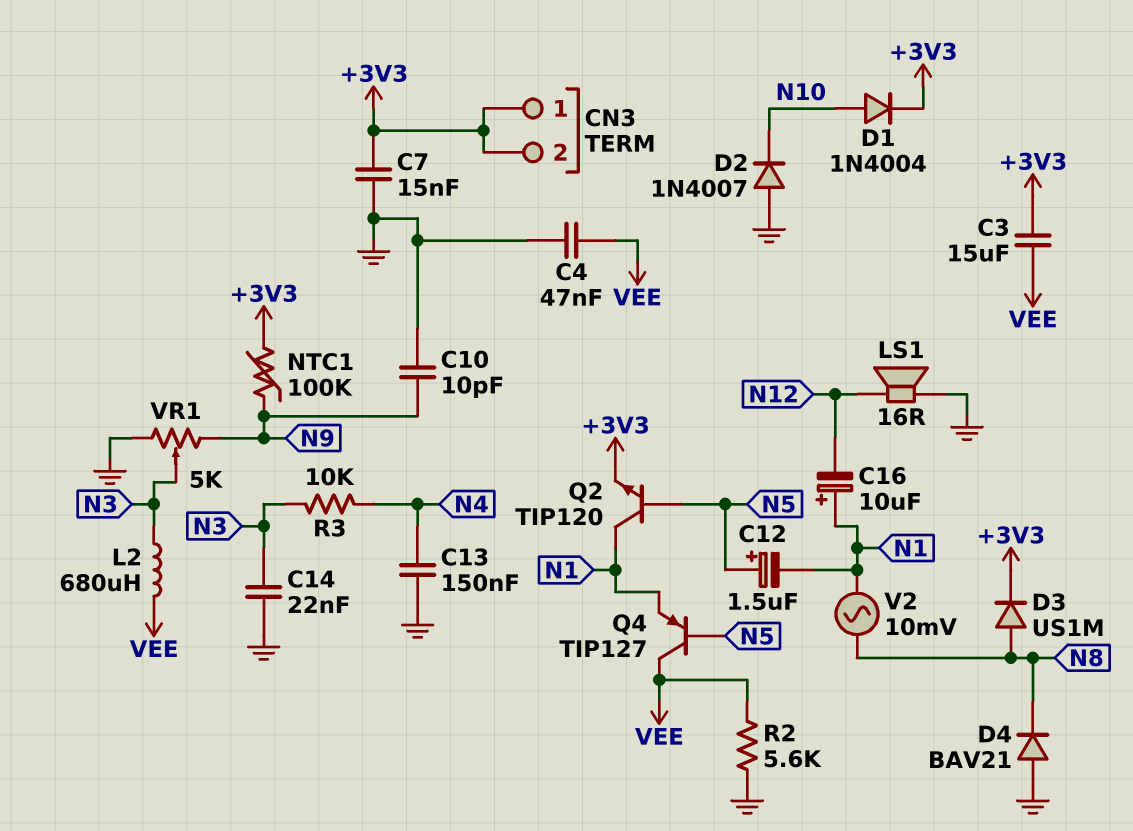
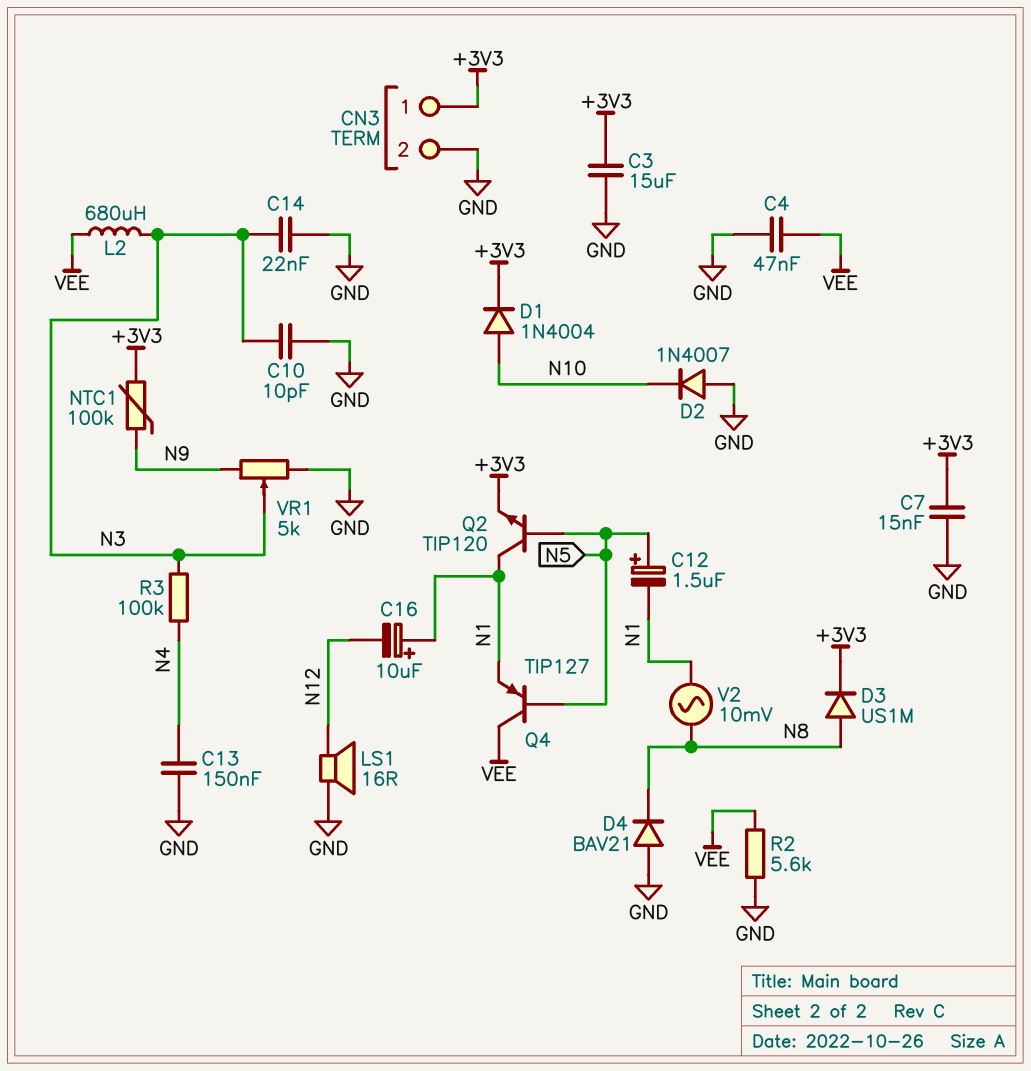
C3: 15uF (+3V3, VEE) -> 15uF (+3V3, GND)
C10: 10pF (GND, N9) -> 10pF (GND, N3)
CN3 pin 2: +3V3 -> GND
R3: 10k (N3, N4) -> 100k (N3, N4)

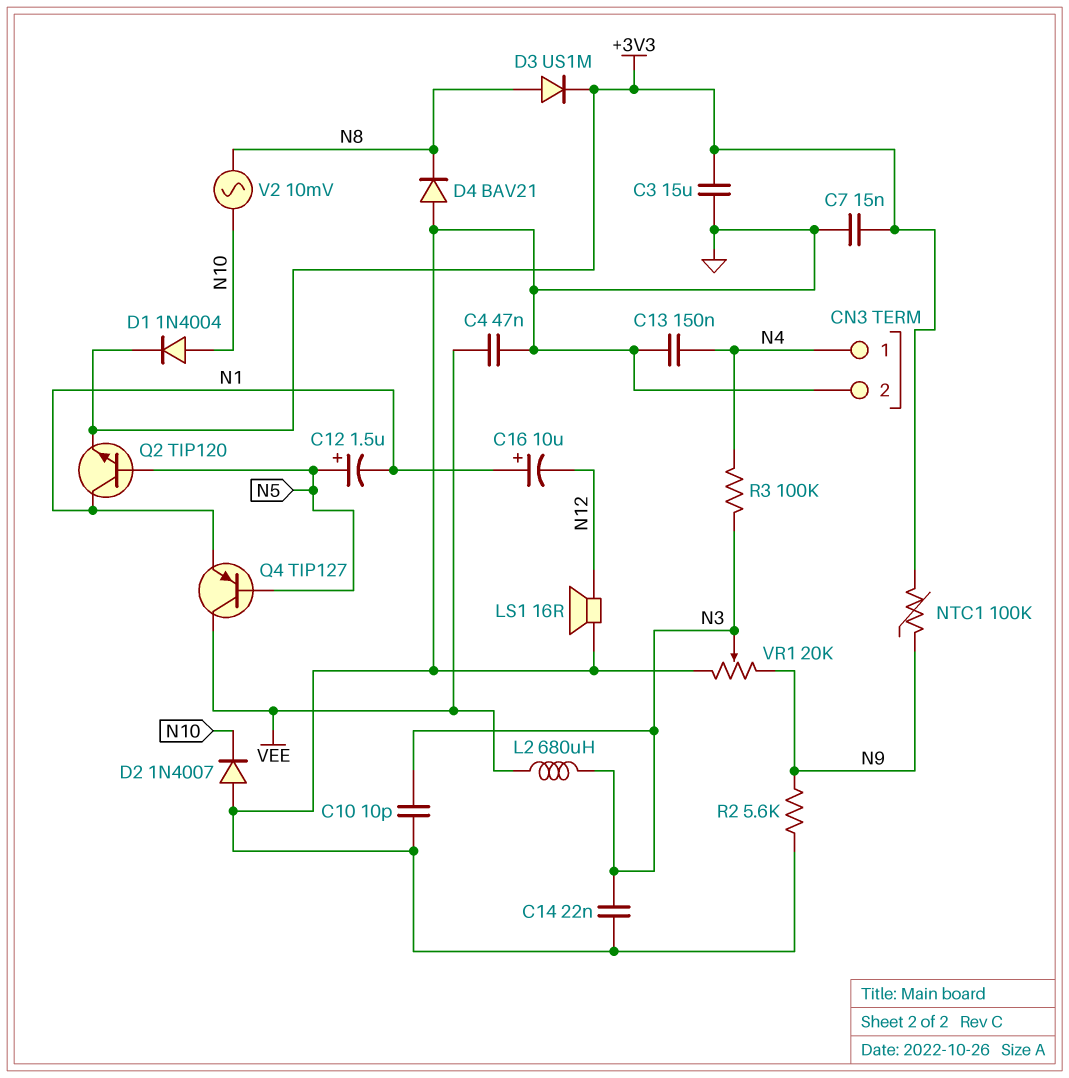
CN3 pin 1: +3V3 -> N4
R2: 5.6k (GND, VEE) -> 5.6k (GND, N9)
V2: AC 10mV (N1, N8) -> AC 10mV (N8, N10)
VR1: 5k (GND, N9, wiper N3) -> 20k (GND, N9, wiper N3)

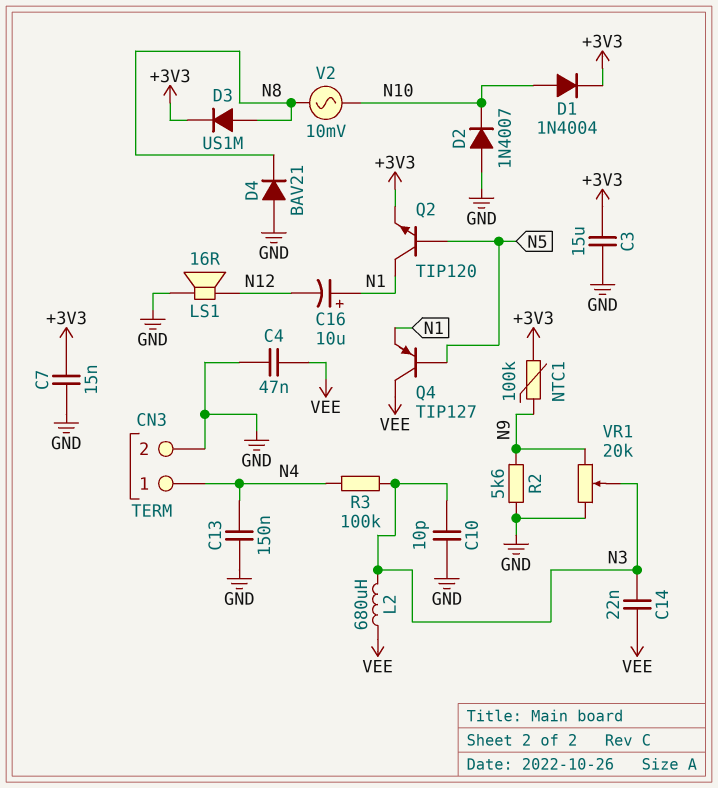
C12: 1.5uF (plus N5, minus N1) -> none
C14: 22nF (GND, N3) -> 22nF (N3, VEE)

